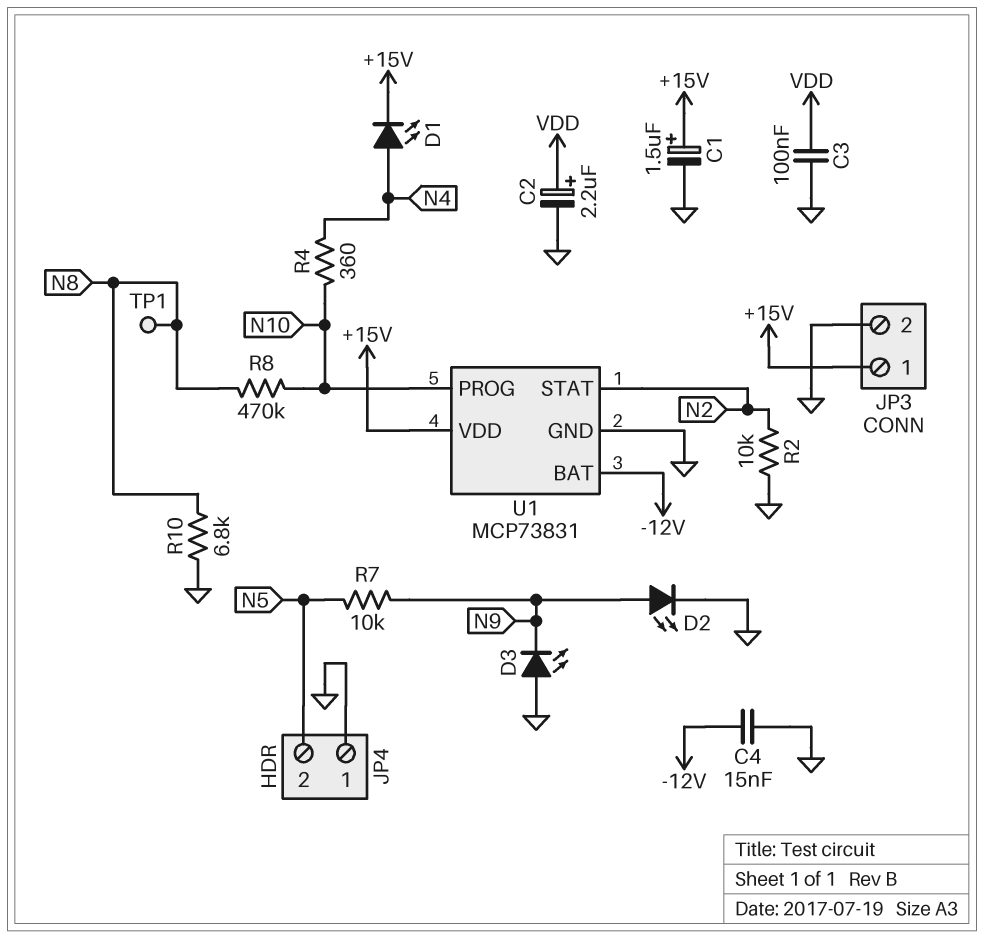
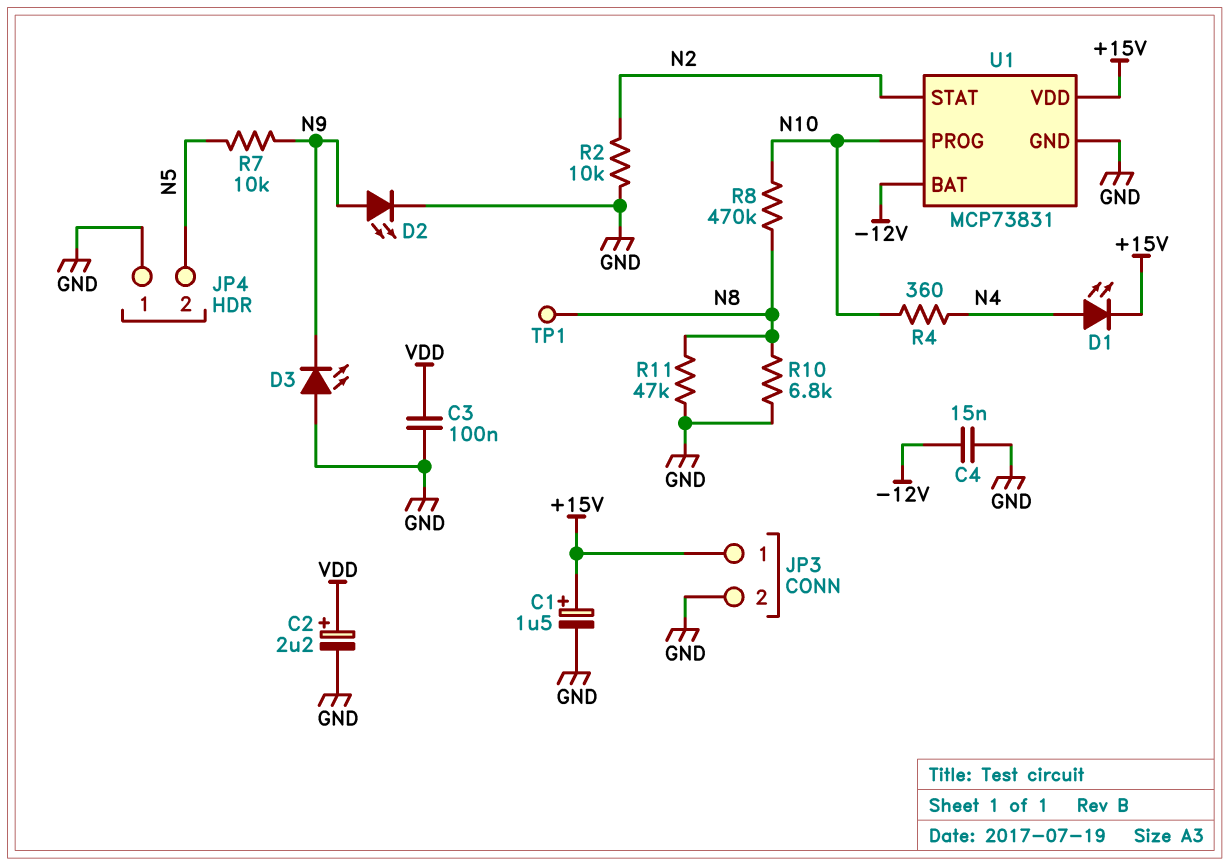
R11: none -> 47k (GND, N8)

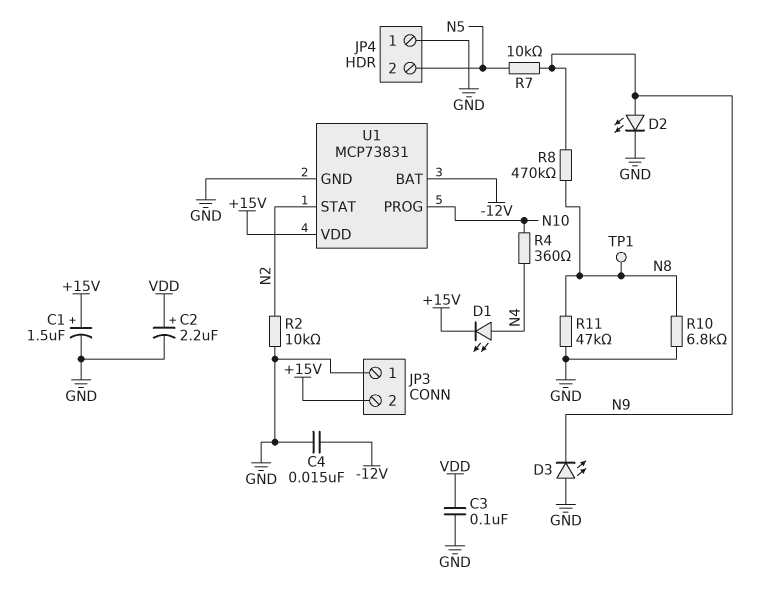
JP3 pin 1: +15V -> GND
JP3 pin 2: GND -> +15V
R8: 470k (N8, N10) -> 470k (N8, N9)

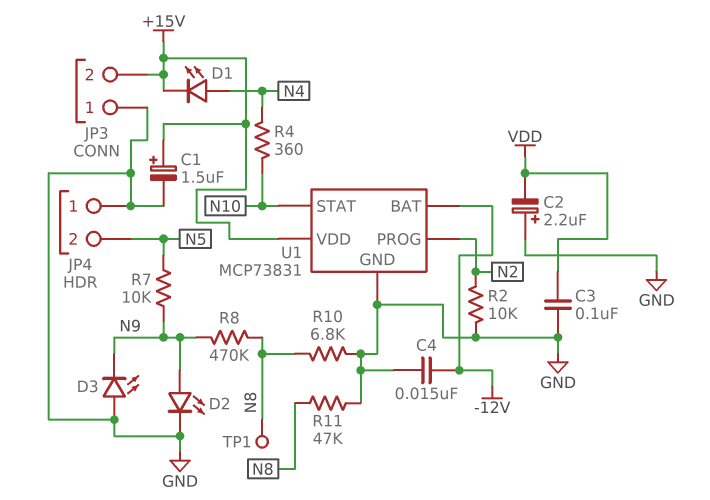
C2: 2.2uF (plus VDD, minus GND) -> 2.2uF (plus GND, minus VDD)
U1 pin PROG: N10 -> N2
U1 pin STAT: N2 -> N10

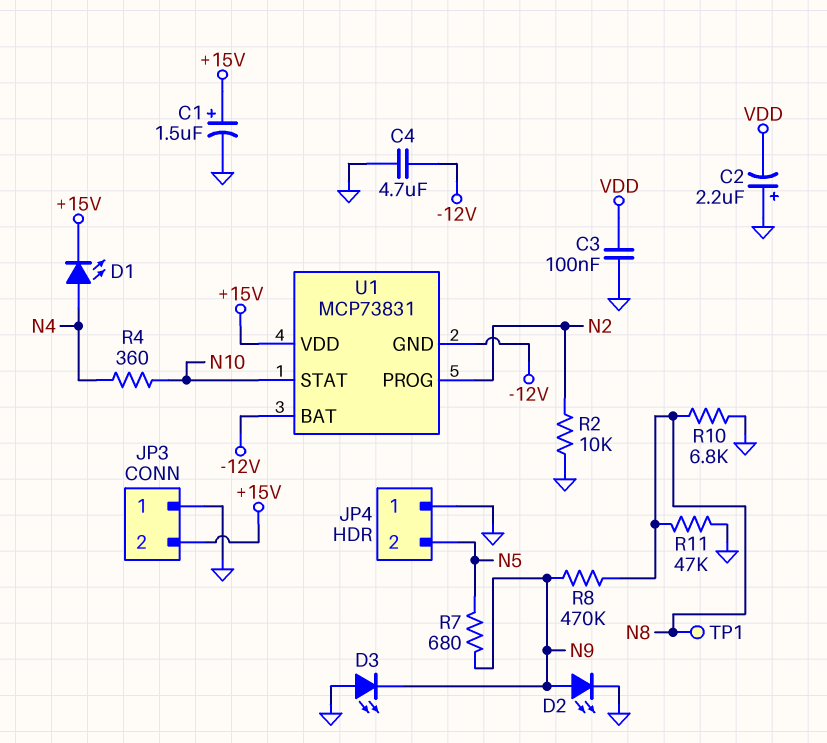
C4: 15nF (-12V, GND) -> 4.7uF (-12V, GND)
R7: 10k (N5, N9) -> 680 (N5, N9)
U1 pin GND: GND -> -12V

